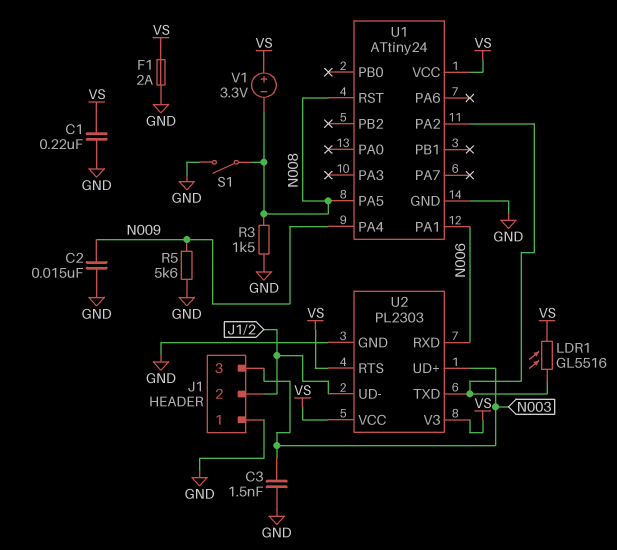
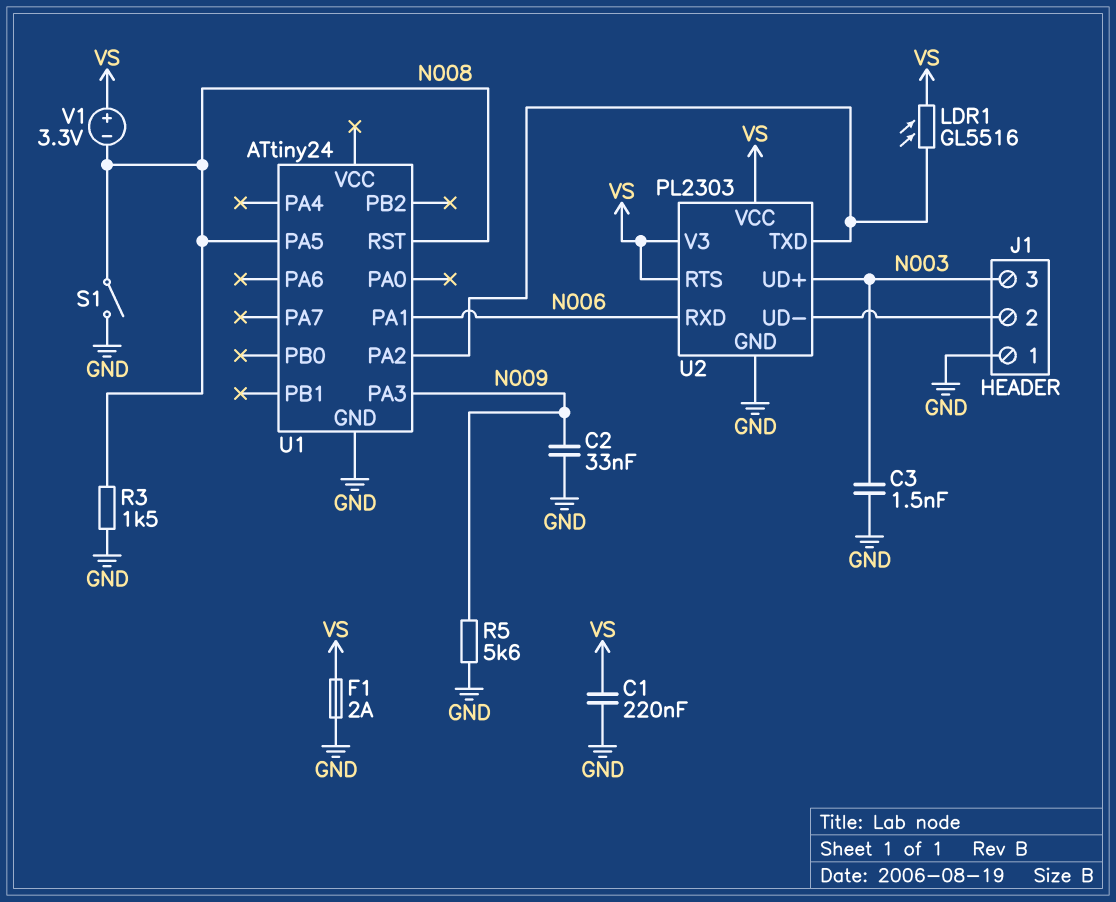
C2: 15nF (GND, N009) -> 33nF (GND, N009)
U1 pin PA3: none -> N009
U1 pin PA4: N009 -> none
U1 pin VCC: VS -> none

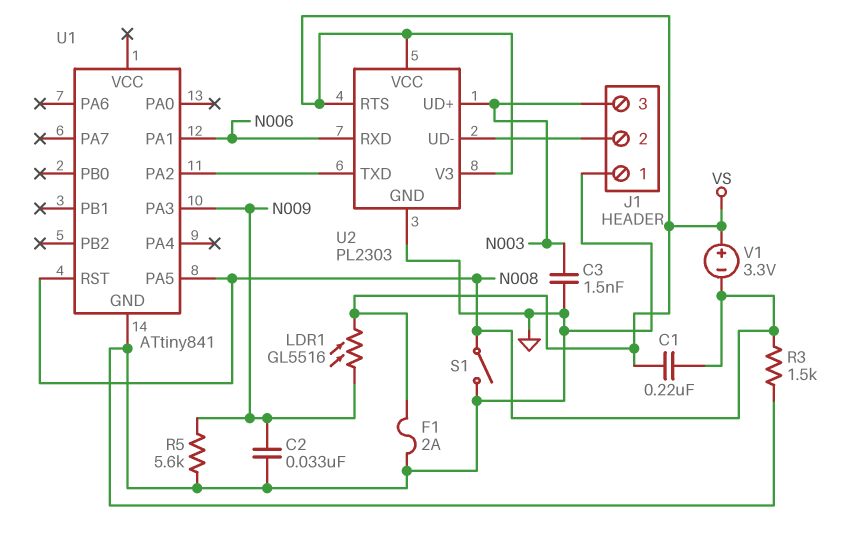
C1: 220nF (GND, VS) -> 220nF (N008, VS)
LDR1: GL5516 (U1/PA2, VS) -> GL5516 (N009, VS)
U1: ATtiny24 -> ATtiny841

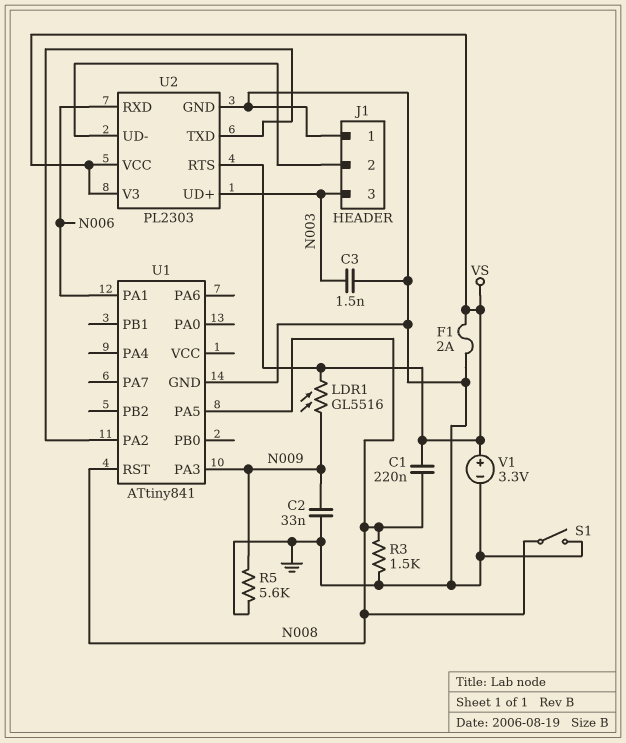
V1: 3.3V (plus VS, minus N008) -> 3.3V (plus VS, minus GND)

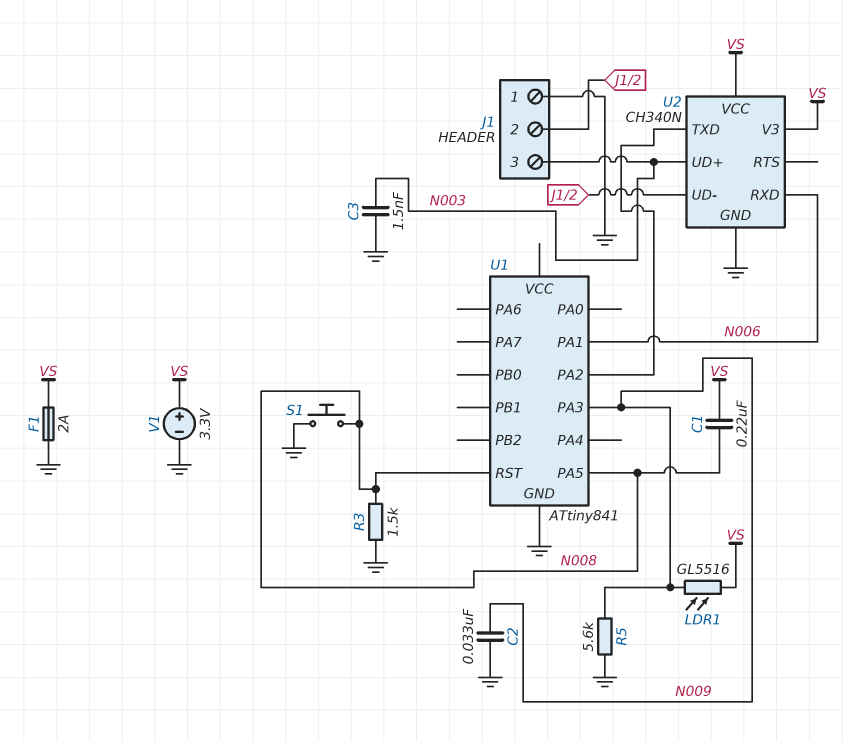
S1: switch (GND, N008) -> button (GND, N008)
U2: PL2303 -> CH340N
U2 pin RTS: VS -> none

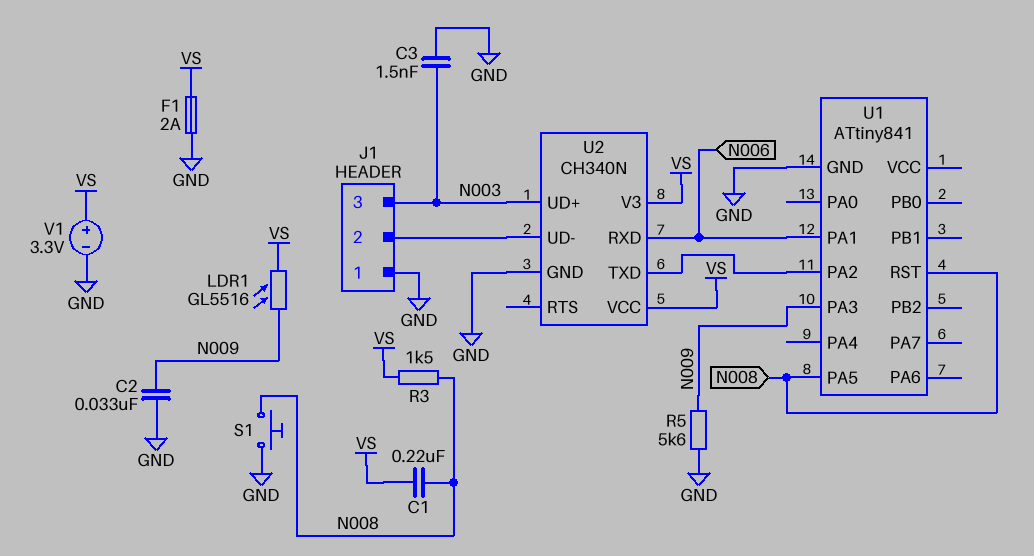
R3: 1.5k (GND, N008) -> 1.5k (N008, VS)

